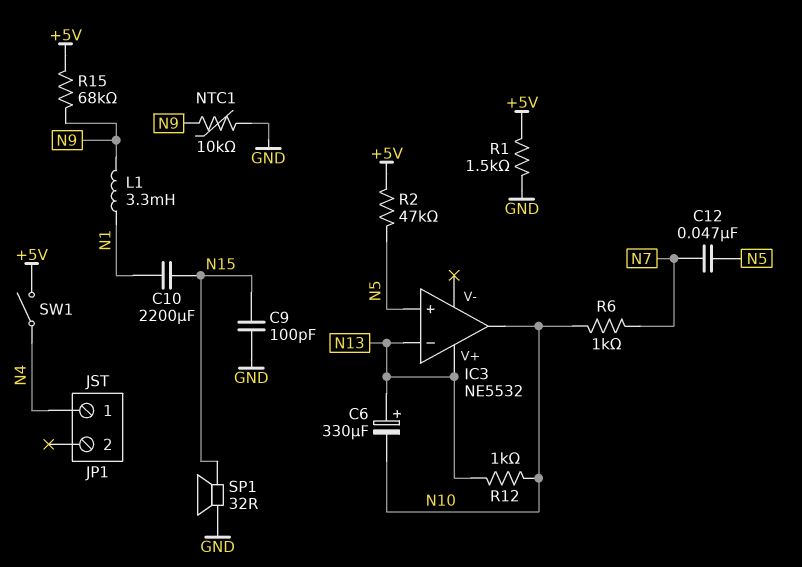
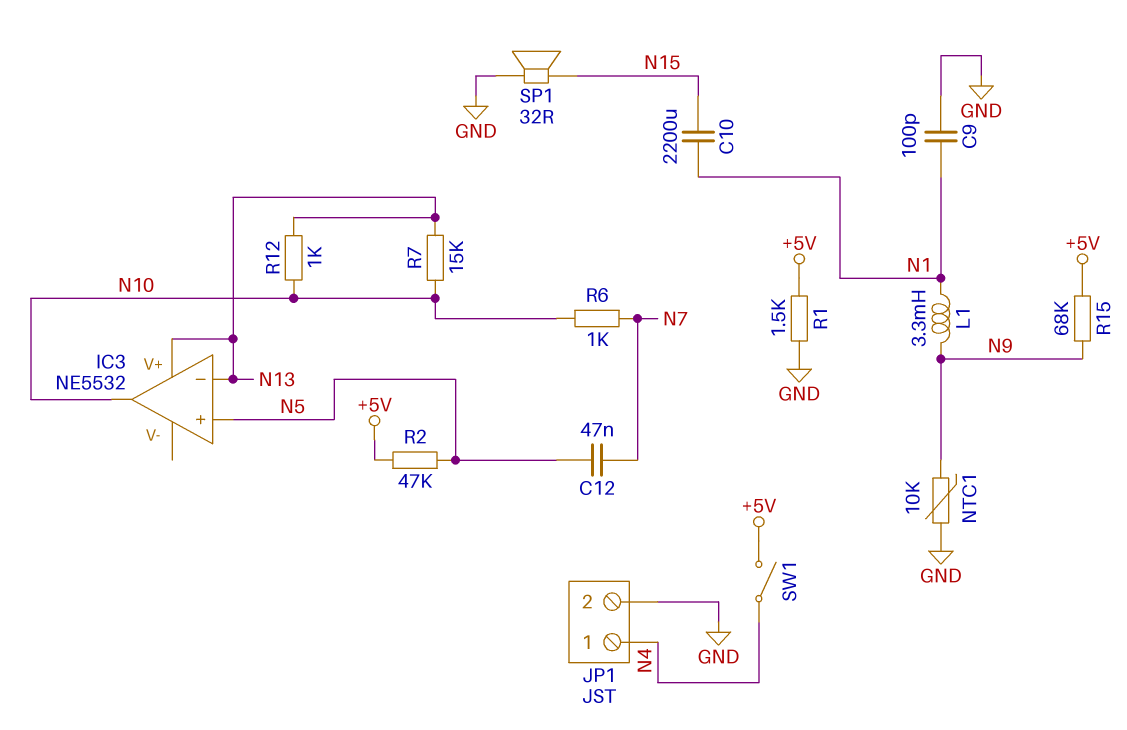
C6: 330uF (plus N13, minus N10) -> none
C9: 100pF (GND, N15) -> 100pF (GND, N1)
JP1 pin 2: none -> GND
R7: none -> 15k (N10, N13)

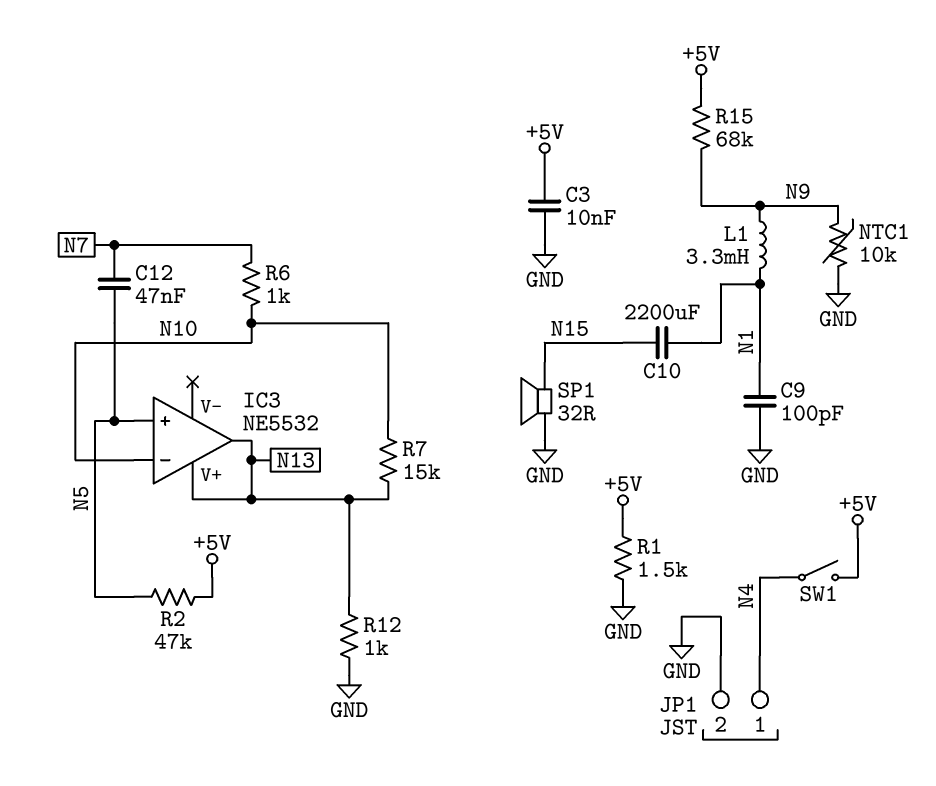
C3: none -> 10nF (+5V, GND)
IC3 pin in-: N13 -> N10
IC3 pin out: N10 -> N13
R12: 1k (N10, N13) -> 1k (GND, N13)

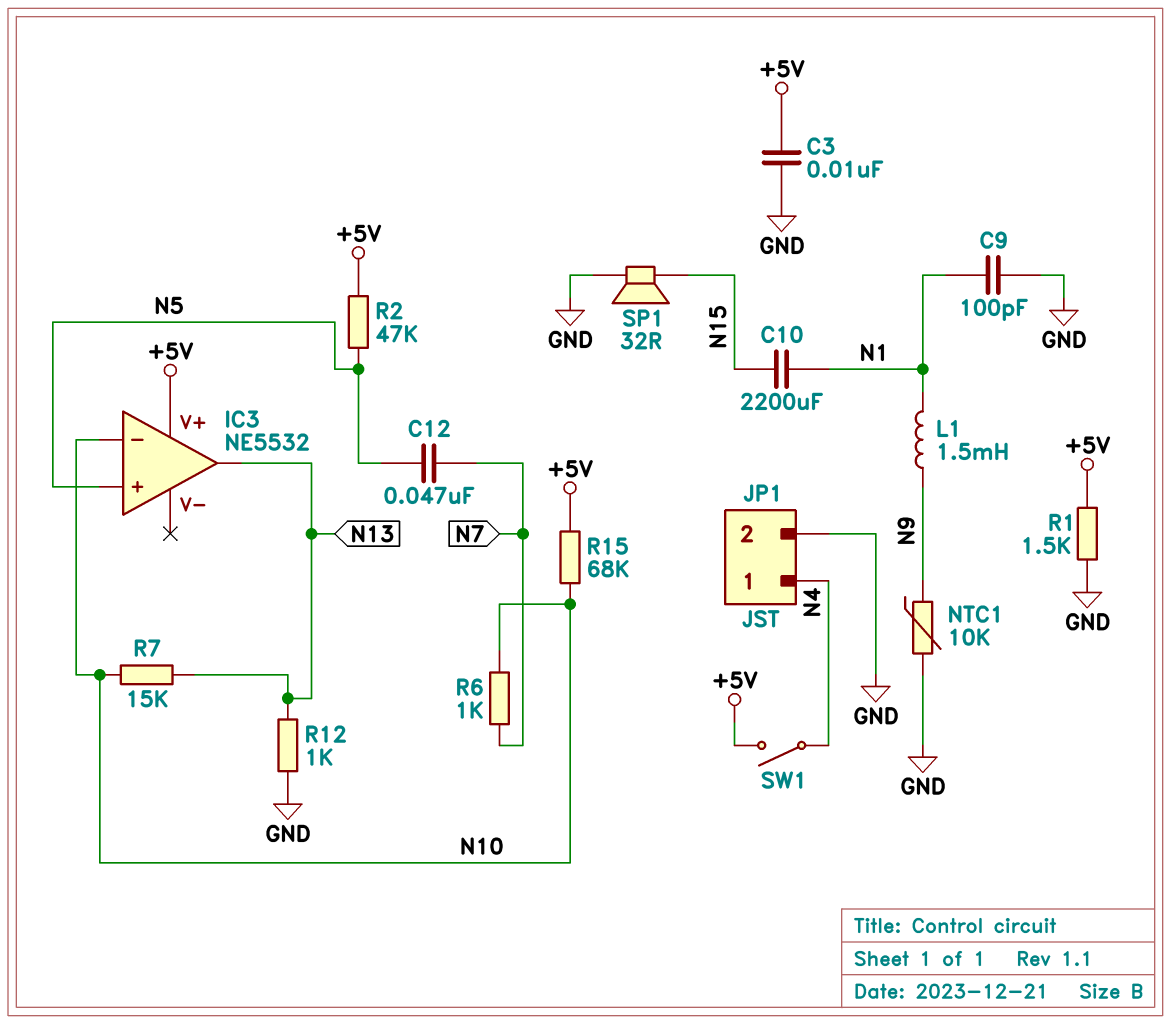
IC3 pin V+: N13 -> +5V
L1: 3.3mH (N1, N9) -> 1.5mH (N1, N9)
R15: 68k (+5V, N9) -> 68k (+5V, N10)

